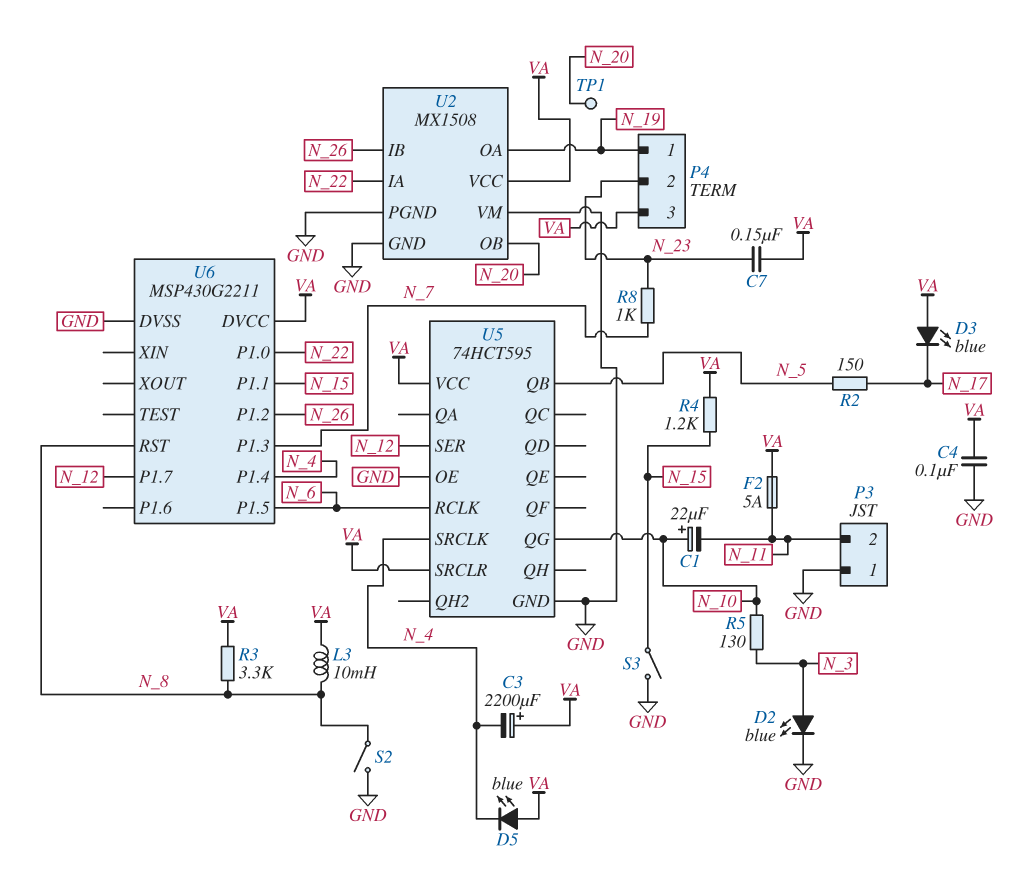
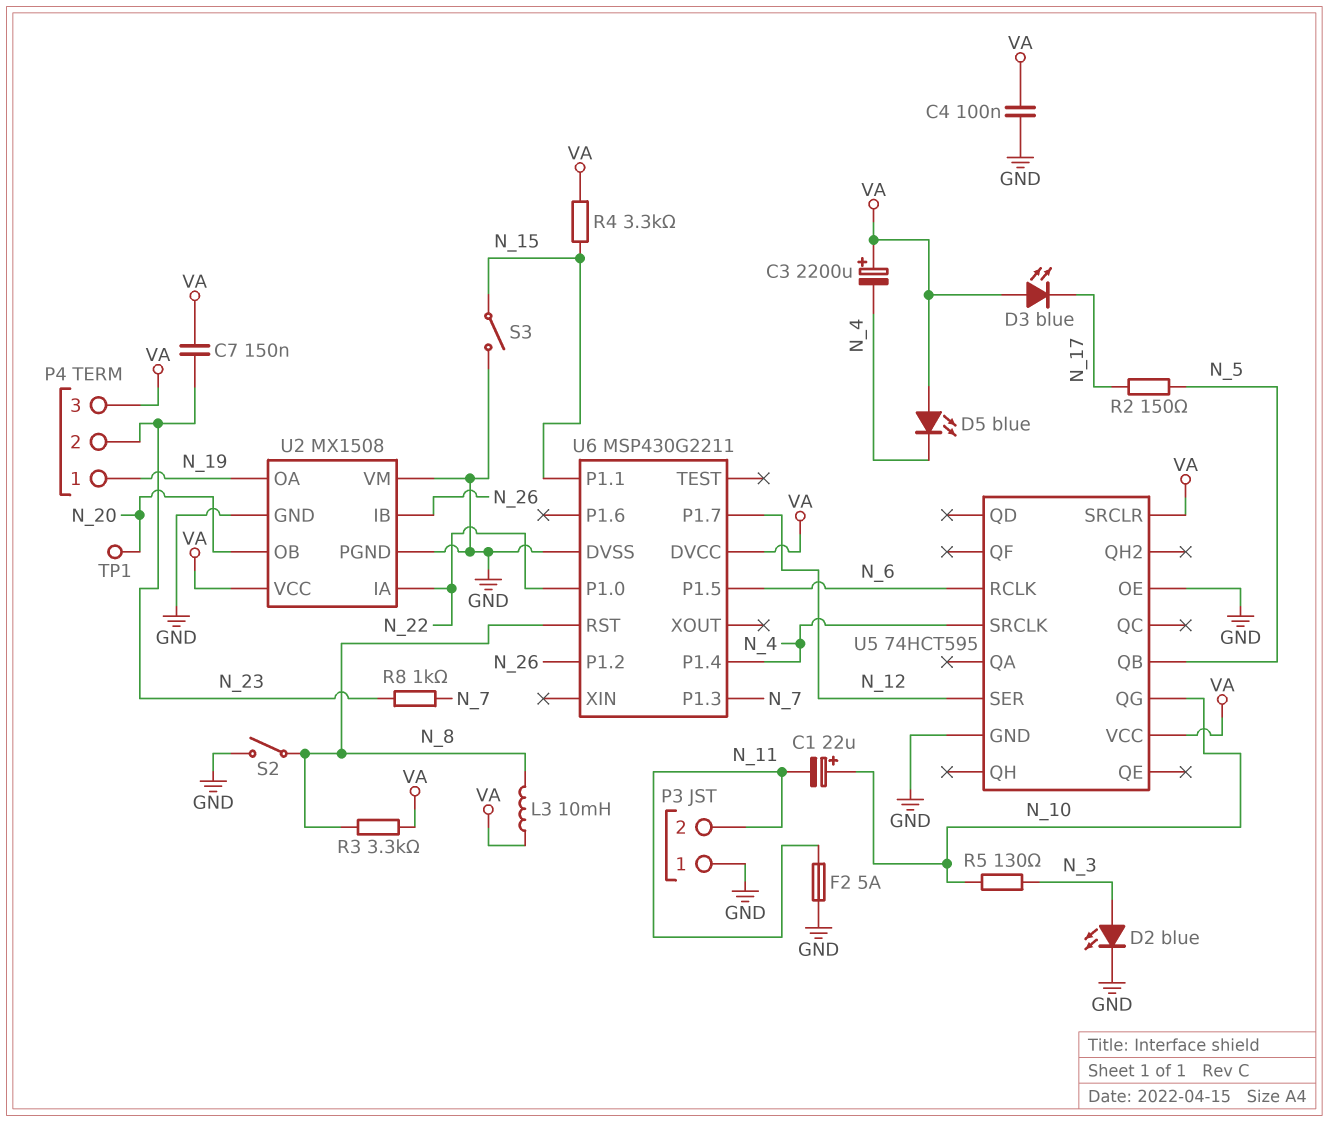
F2: 5A (N_11, VA) -> 5A (GND, N_11)
R4: 1.2k (N_15, VA) -> 3.3k (N_15, VA)

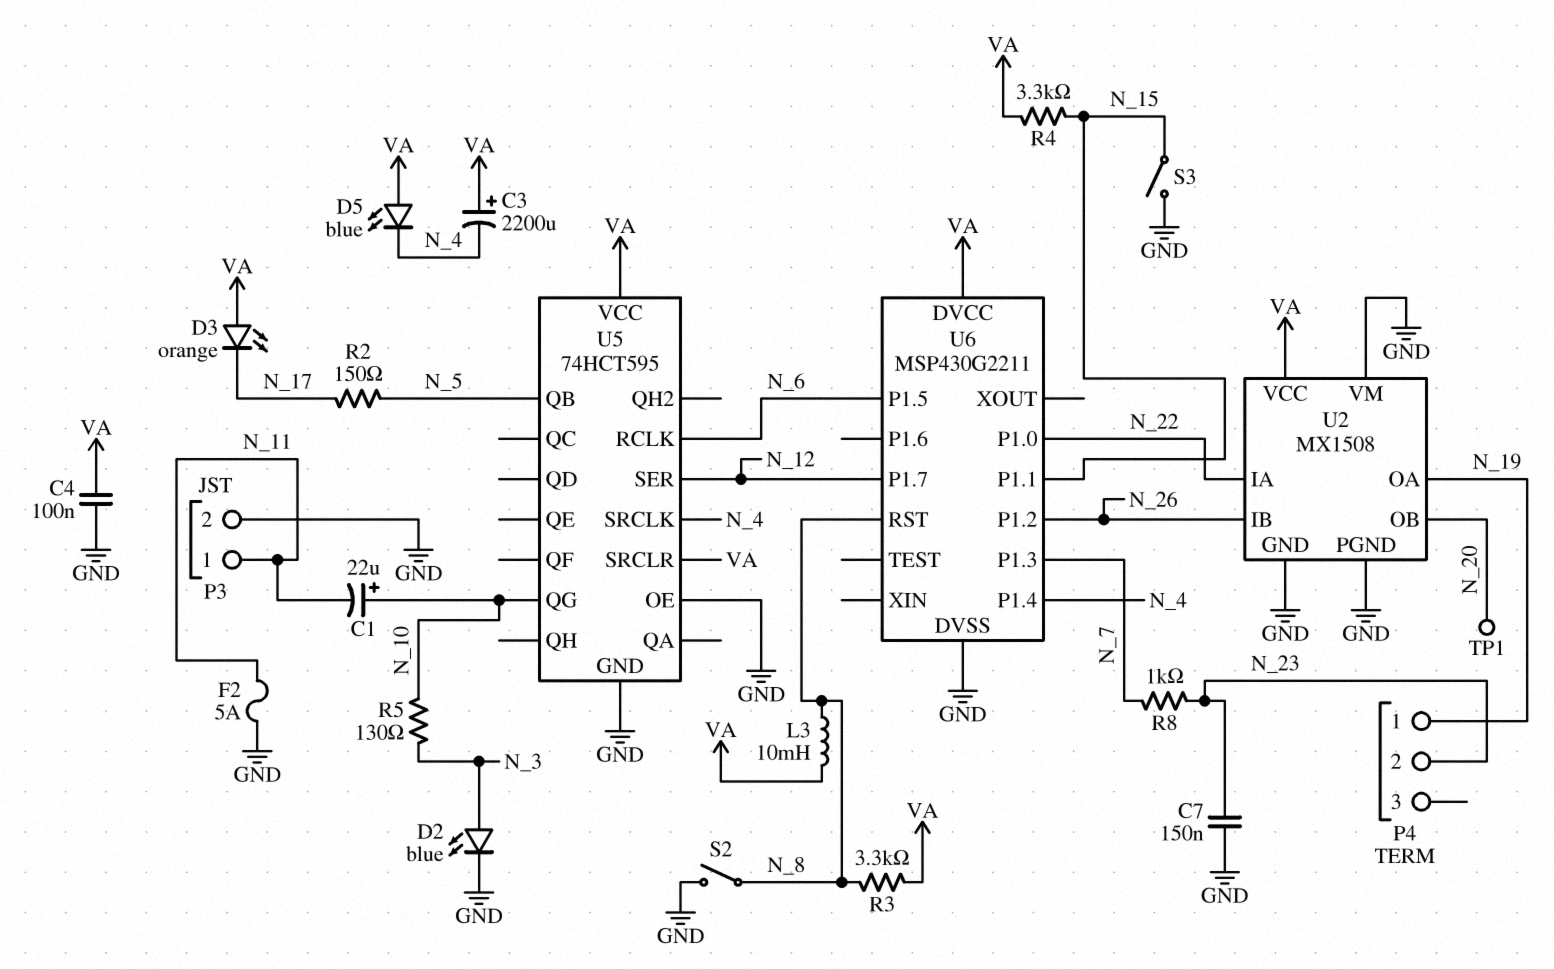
C7: 150nF (N_23, VA) -> 150nF (GND, N_23)
D3: LED blue (A VA, K N_17) -> LED orange (A VA, K N_17)
P3 pin 1: GND -> N_11
P3 pin 2: N_11 -> GND
P4 pin 3: VA -> none

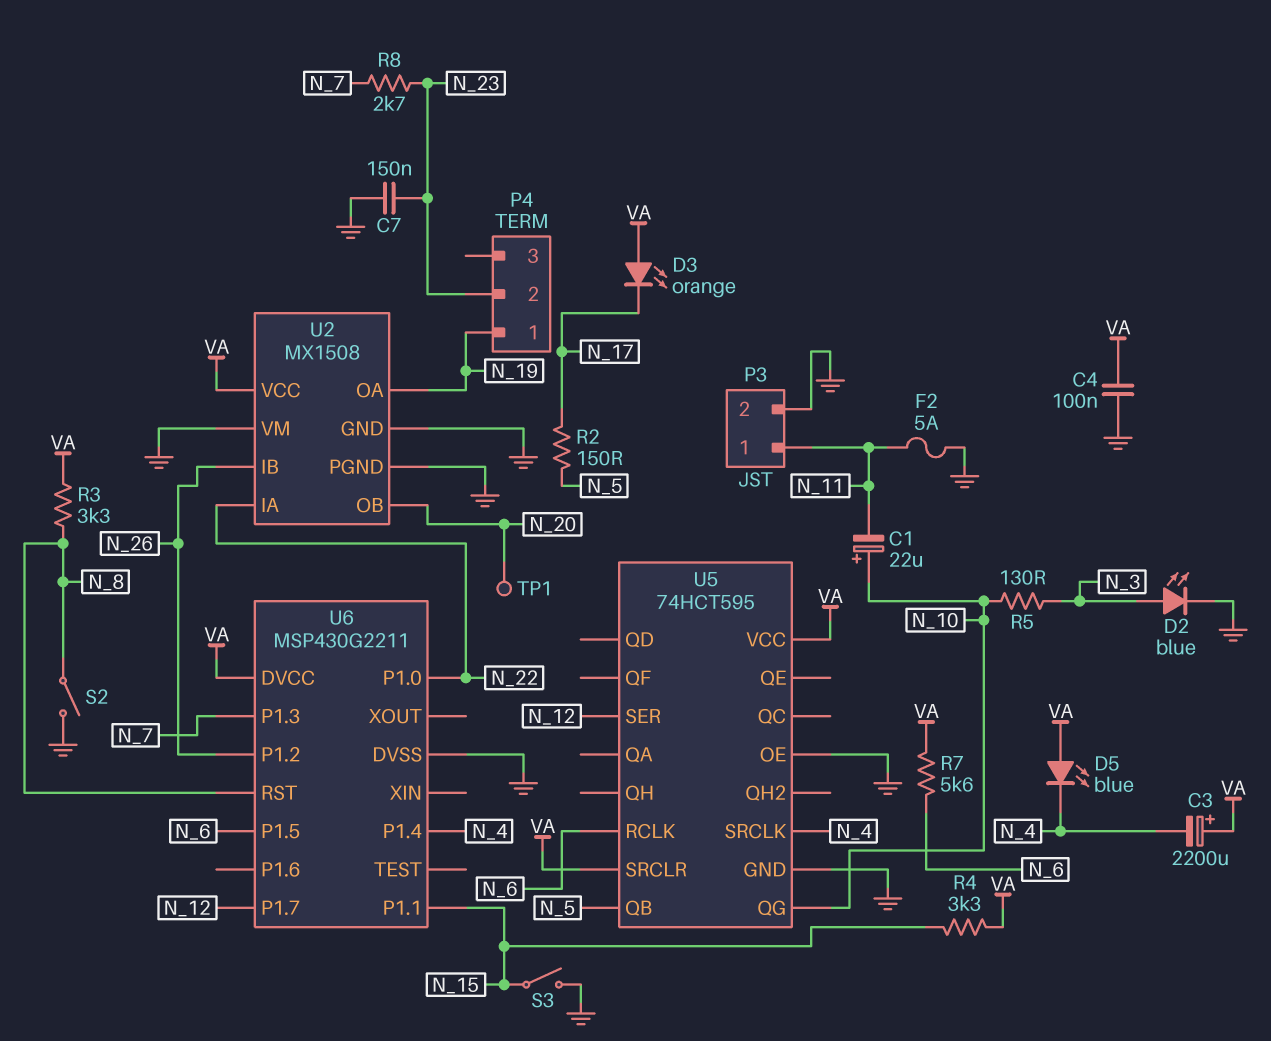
L3: 10mH (N_8, VA) -> none
R7: none -> 5.6k (N_6, VA)
R8: 1k (N_7, N_23) -> 2.7k (N_7, N_23)

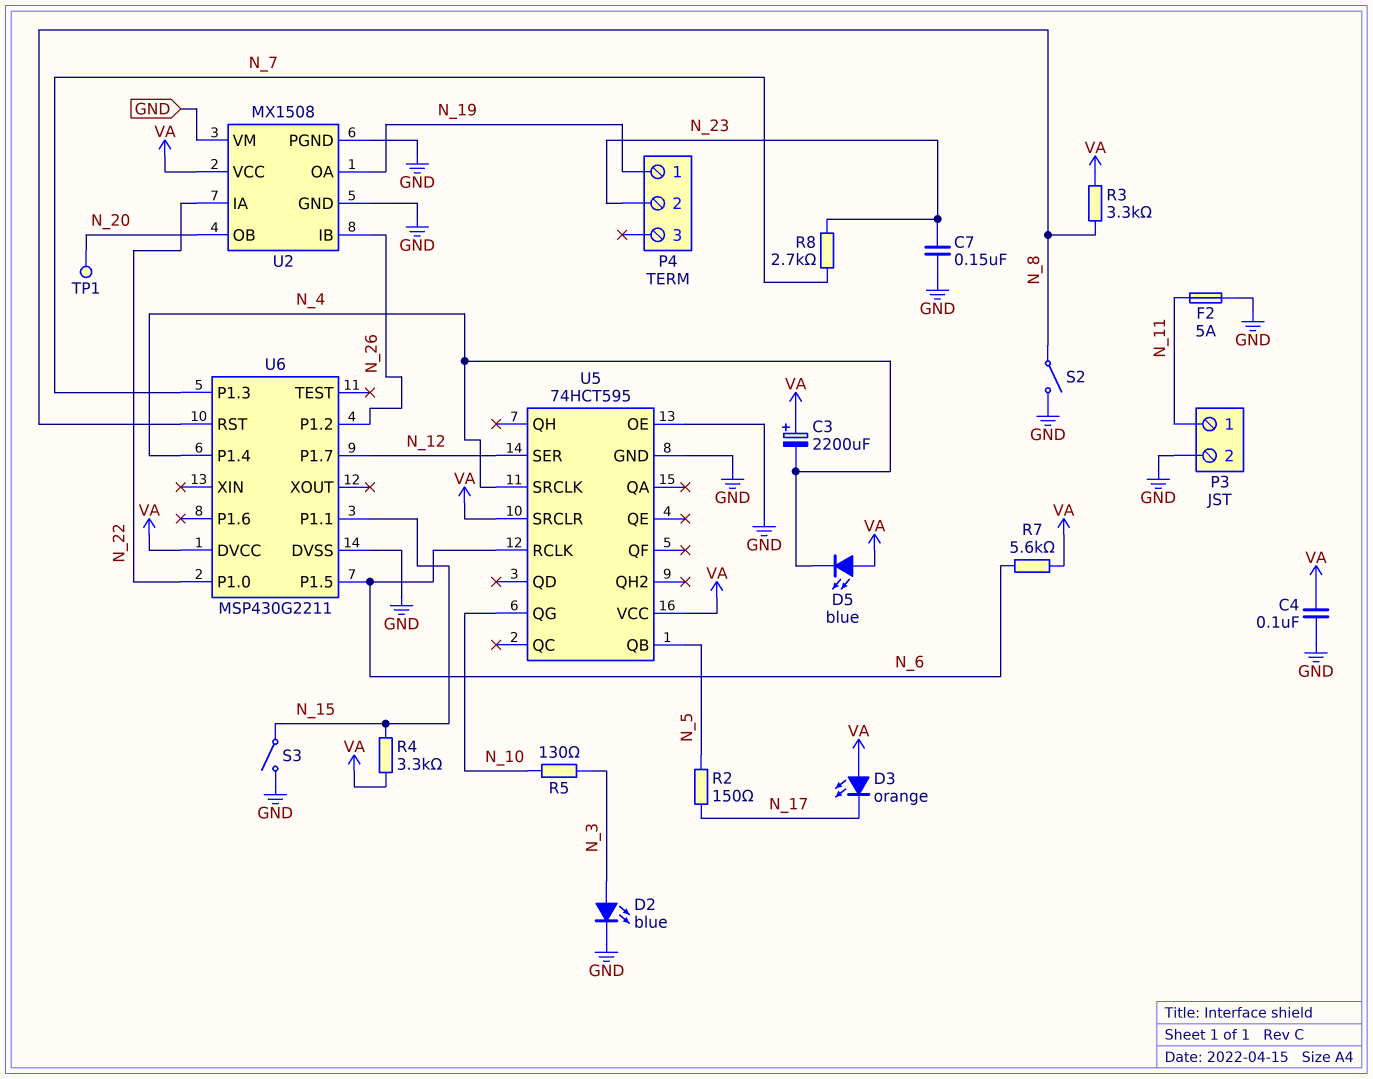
C1: 22uF (plus N_10, minus N_11) -> none

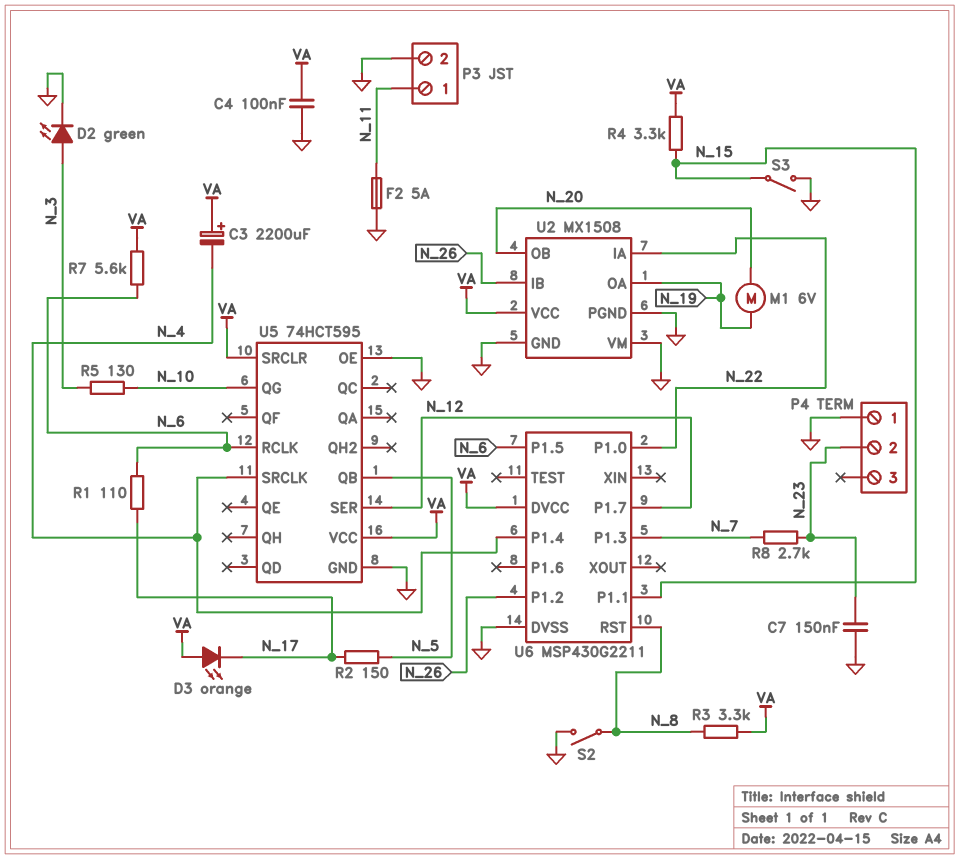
D2: LED blue (A N_3, K GND) -> LED green (A N_3, K GND)
D5: LED blue (A VA, K N_4) -> none
M1: none -> motor 6V (N_19, N_20)
P4 pin 1: N_19 -> GND
R1: none -> 110 (N_6, N_17)
TP1: test point (N_20) -> none

